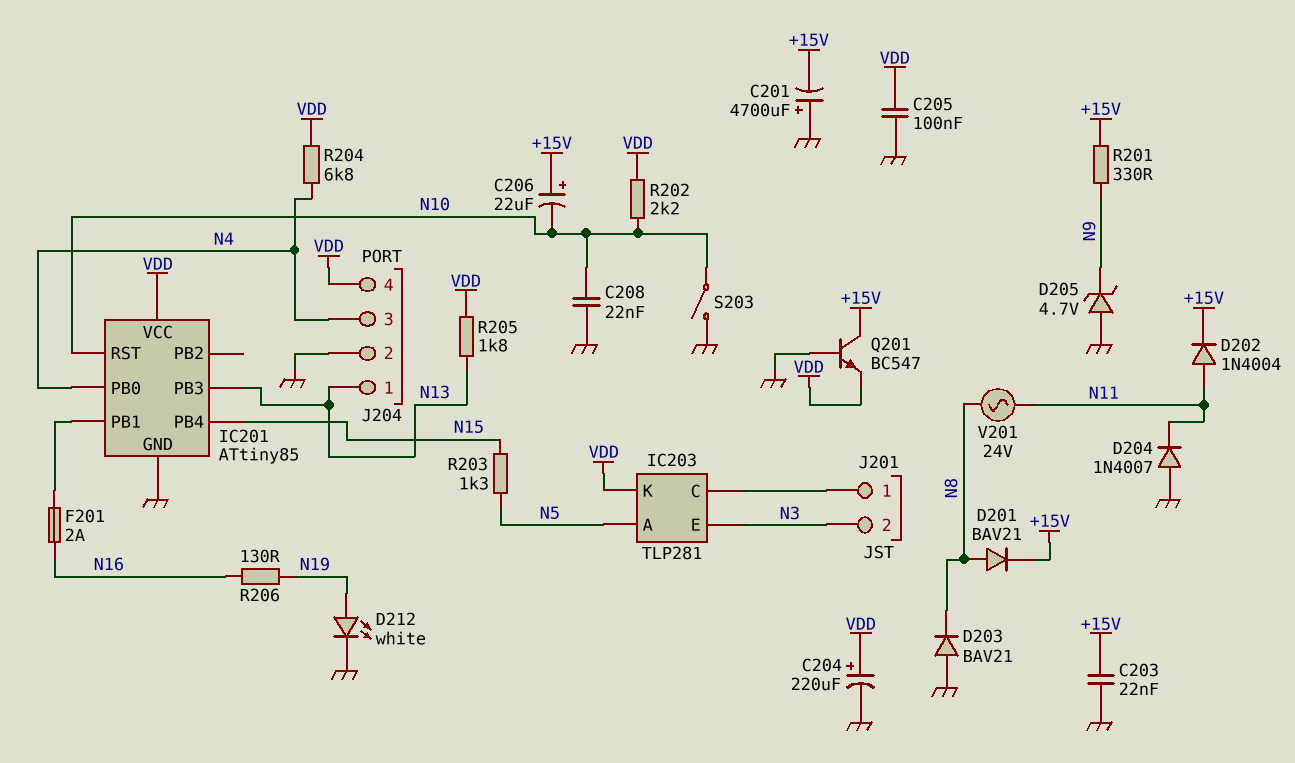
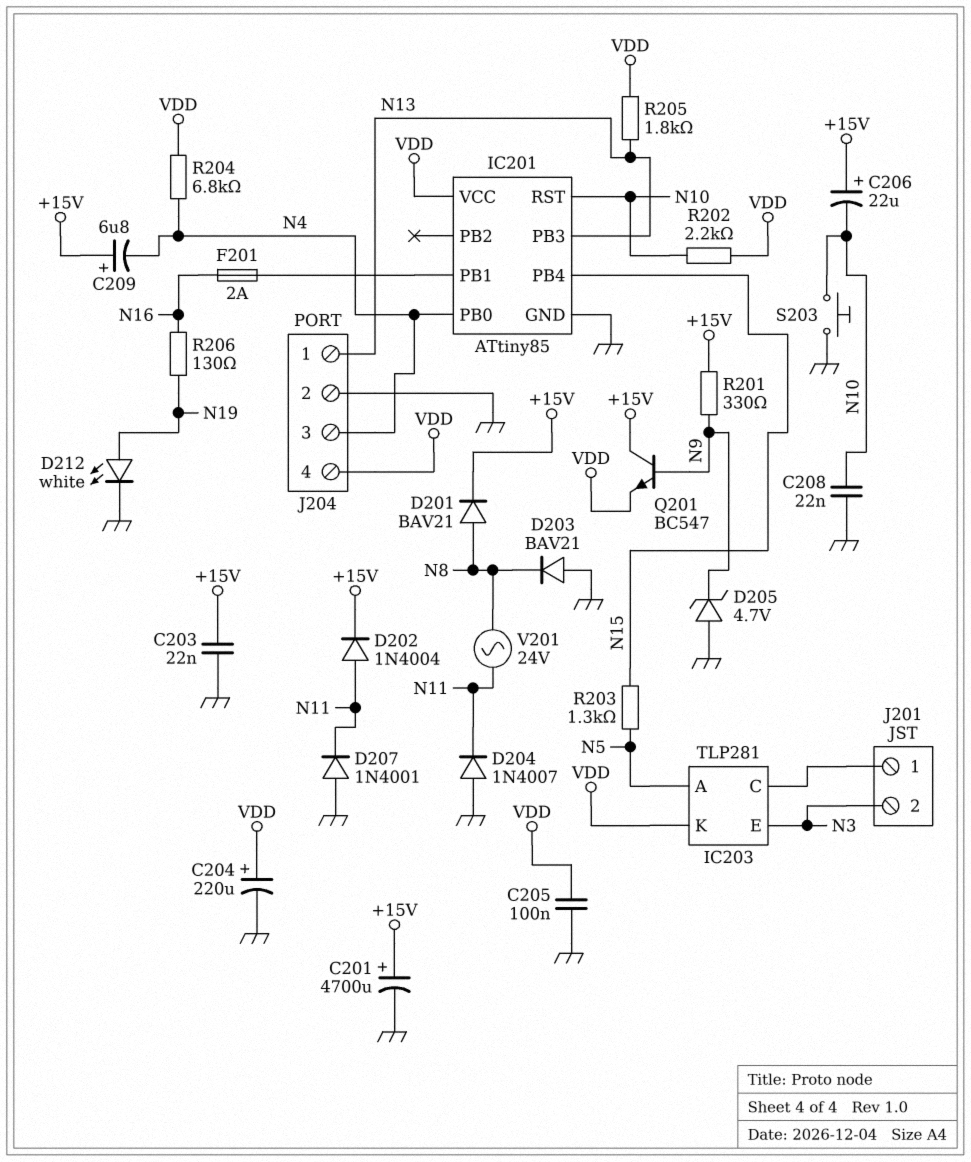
C201: 4700uF (plus GND, minus +15V) -> 4700uF (plus +15V, minus GND)
C209: none -> 6.8uF (plus +15V, minus N4)
D207: none -> diode 1N4001 (A GND, K N11)
Q201: NPN BC547 (B GND, C +15V, E VDD) -> NPN BC547 (B N9, C +15V, E VDD)
S203: switch (GND, N10) -> button (GND, N10)

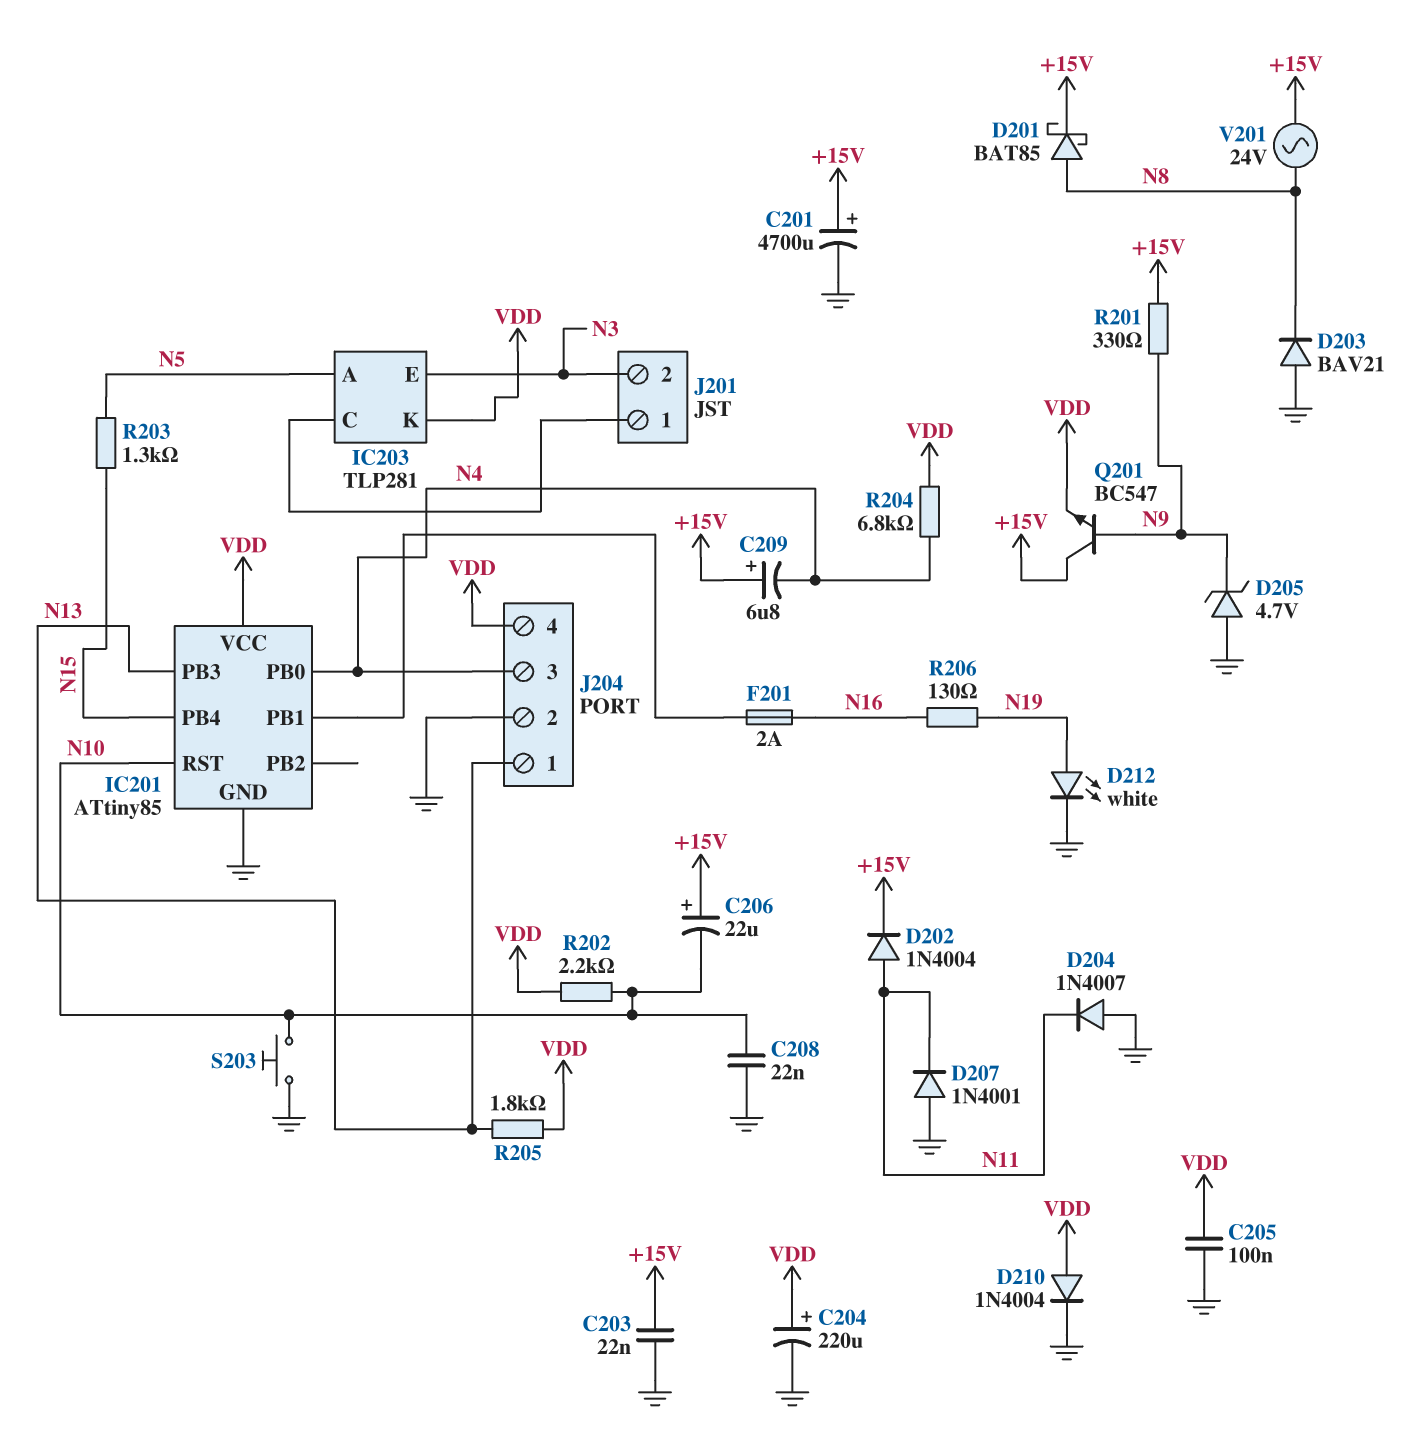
D201: diode BAV21 (A N8, K +15V) -> schottky BAT85 (A N8, K +15V)
D210: none -> diode 1N4004 (A VDD, K GND)
V201: AC 24V (N8, N11) -> AC 24V (+15V, N8)

